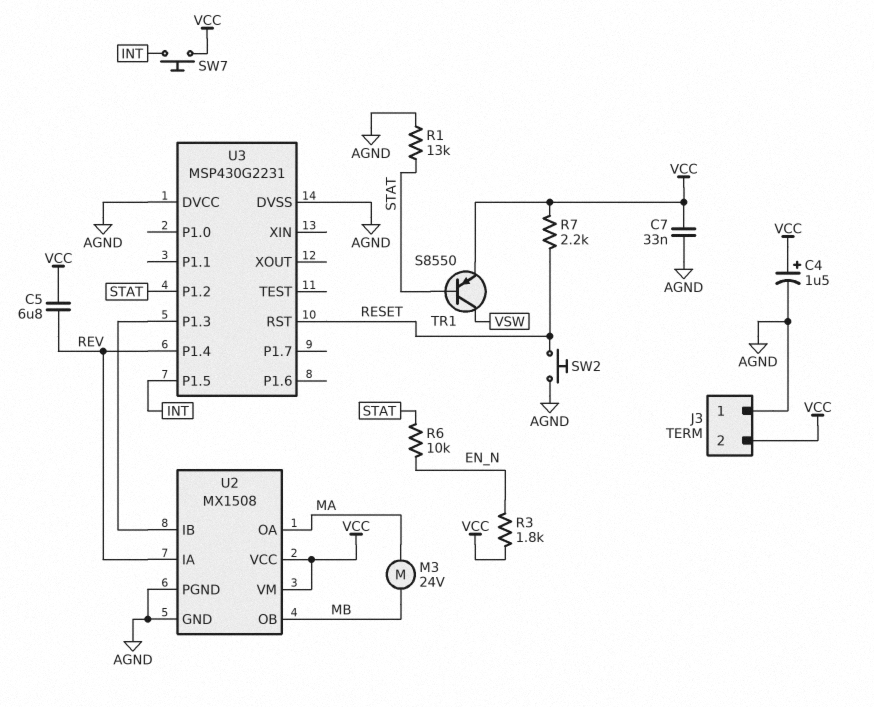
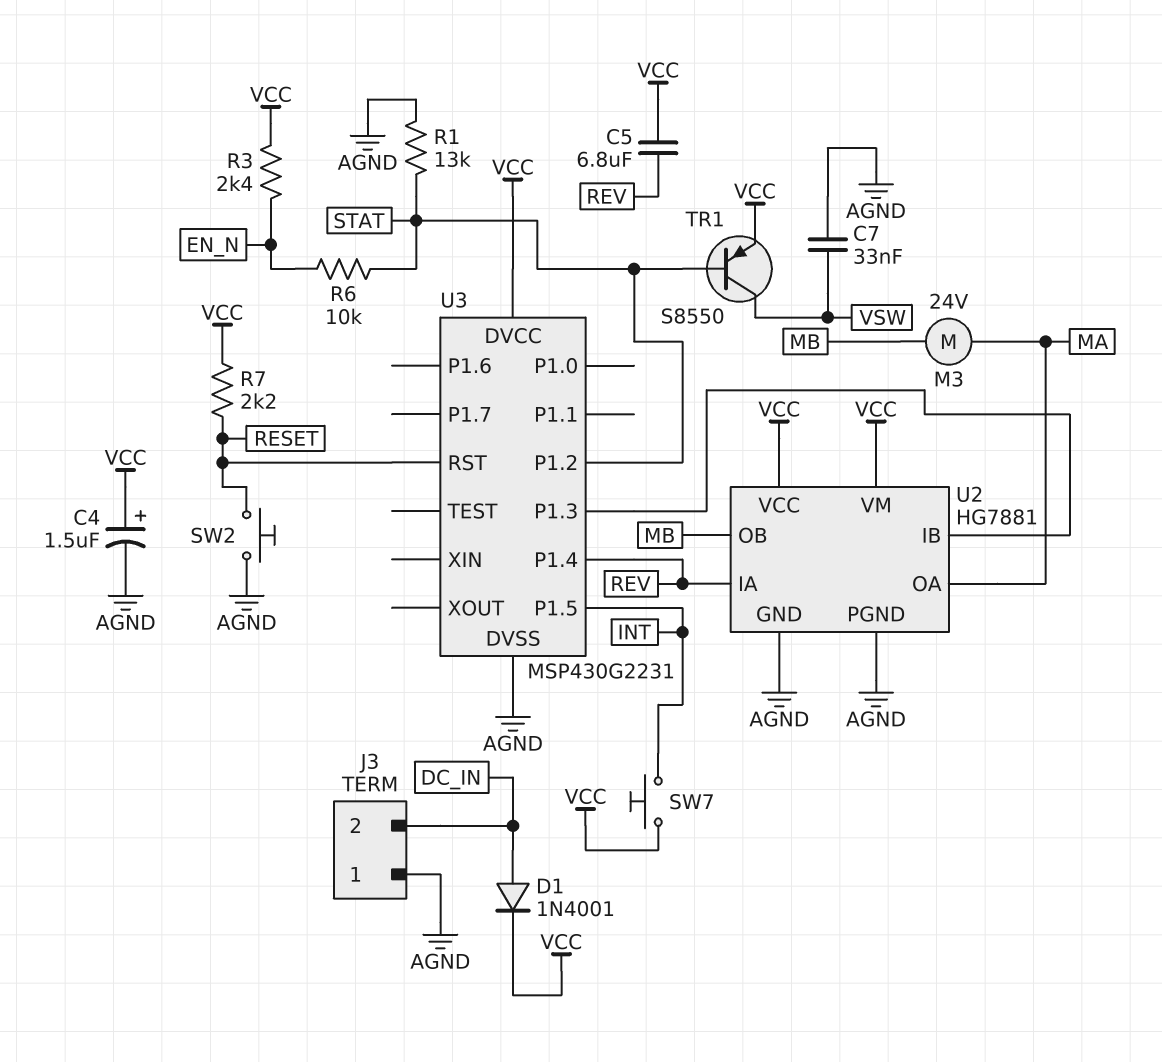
C7: 33nF (AGND, VCC) -> 33nF (AGND, VSW)
D1: none -> diode 1N4001 (A DC_IN, K VCC)
J3 pin 2: VCC -> DC_IN
R3: 1.8k (EN_N, VCC) -> 2.4k (EN_N, VCC)
U2: MX1508 -> HG7881
U3 pin DVCC: AGND -> VCC

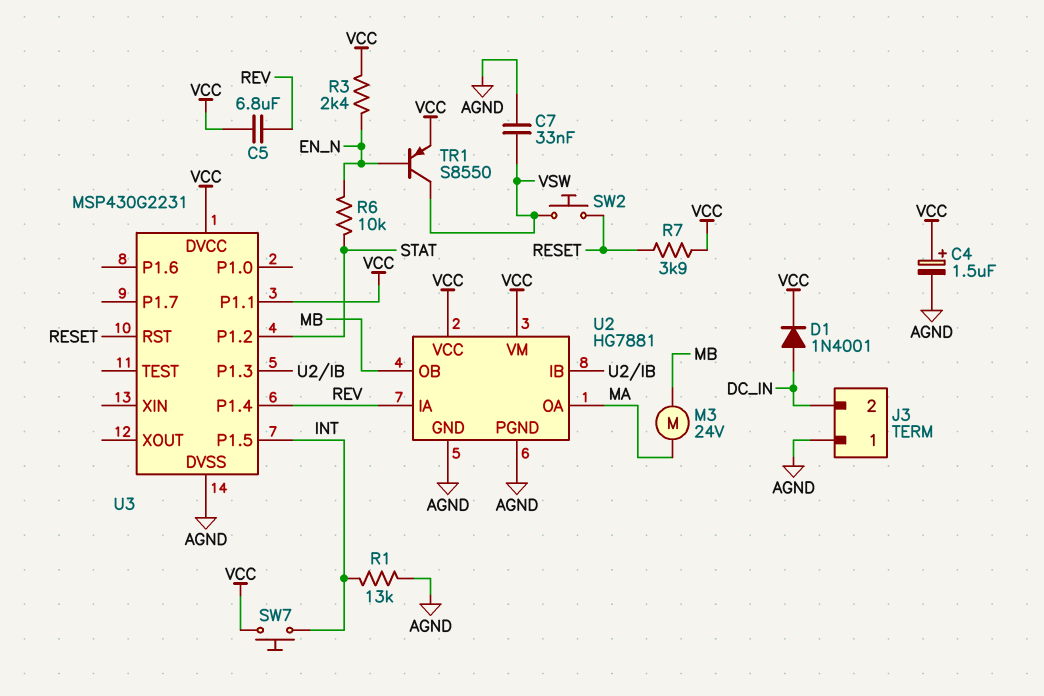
R1: 13k (AGND, STAT) -> 13k (AGND, INT)
R7: 2.2k (RESET, VCC) -> 3.9k (RESET, VCC)
SW2: button (AGND, RESET) -> button (RESET, VSW)
TR1: PNP S8550 (B STAT, C VSW, E VCC) -> PNP S8550 (B EN_N, C VSW, E VCC)
U3 pin P1.1: none -> VCC

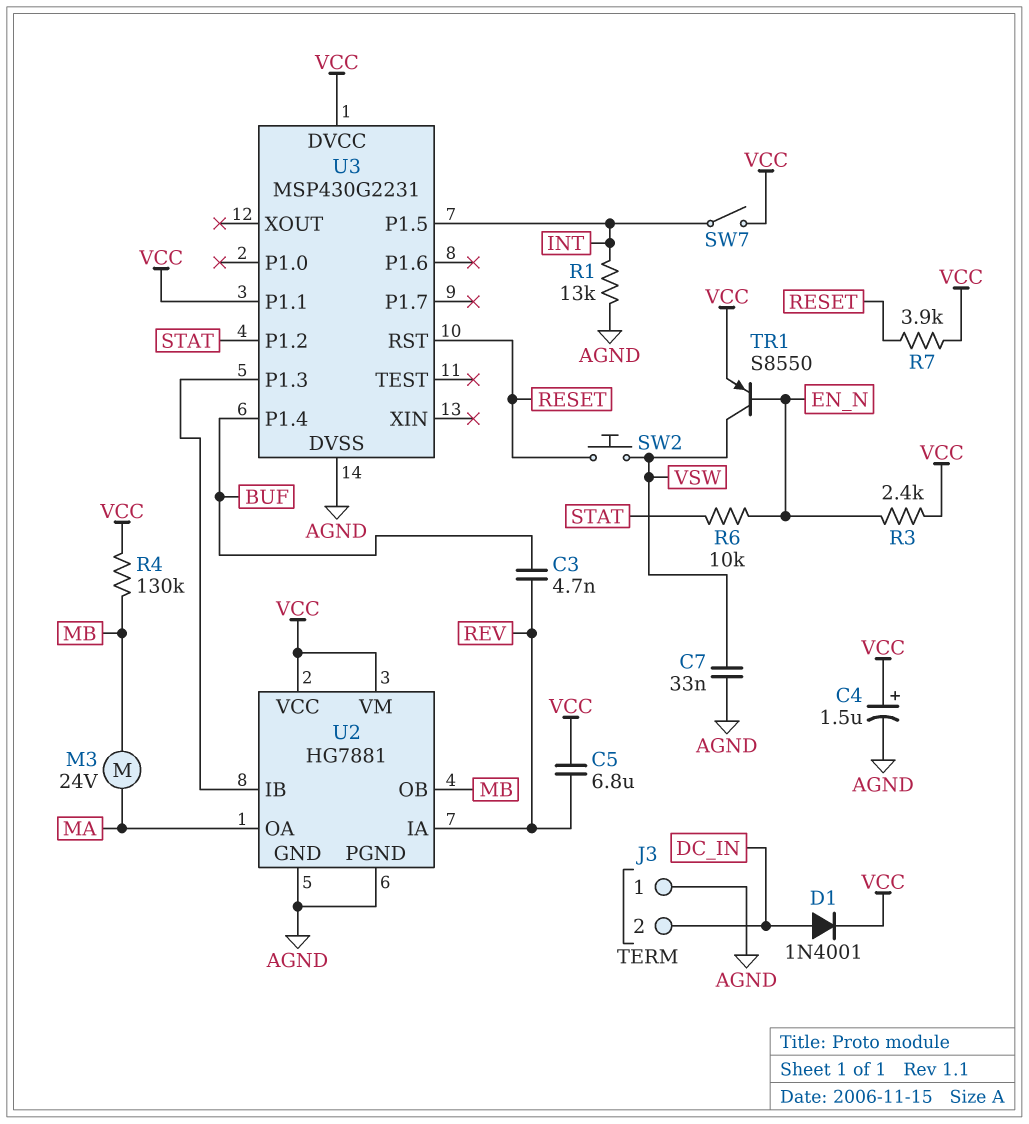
C3: none -> 4.7nF (BUF, REV)
R4: none -> 130k (MB, VCC)
SW7: button (INT, VCC) -> switch (INT, VCC)
U3 pin P1.4: REV -> BUF

